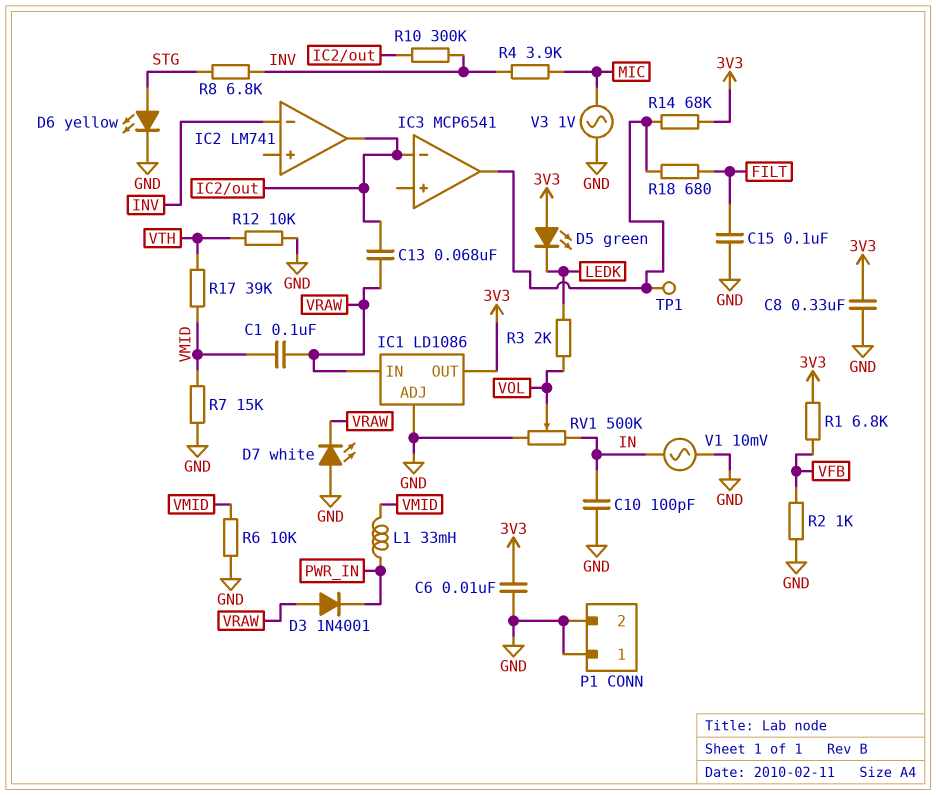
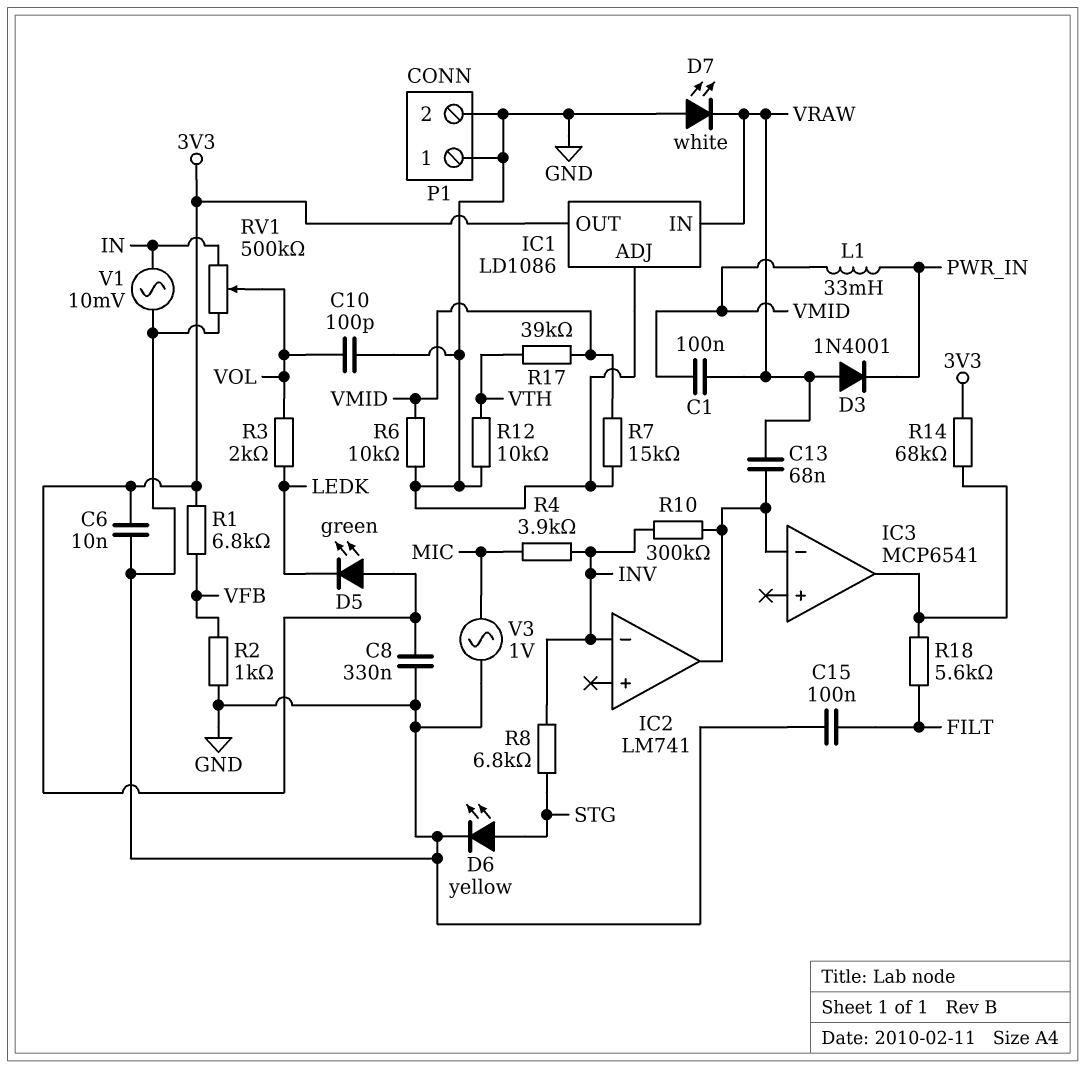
C10: 100pF (GND, IN) -> 100pF (GND, VOL)
R18: 680 (FILT, IC3/out) -> 5.6k (FILT, IC3/out)
TP1: test point (IC3/out) -> none

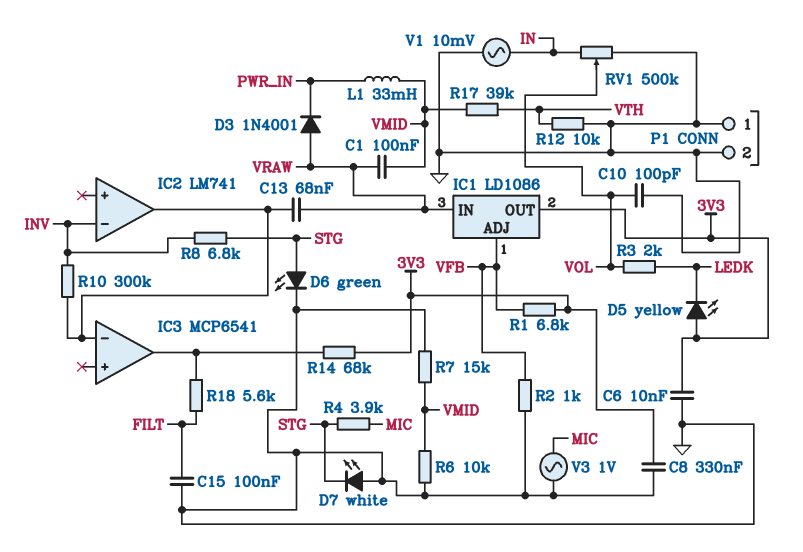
D5: LED green (A 3V3, K LEDK) -> LED yellow (A 3V3, K LEDK)
D6: LED yellow (A STG, K GND) -> LED green (A STG, K GND)
D7: LED white (A GND, K VRAW) -> LED white (A GND, K STG)
IC1 pin ADJ: GND -> VFB
R4: 3.9k (INV, MIC) -> 3.9k (MIC, STG)

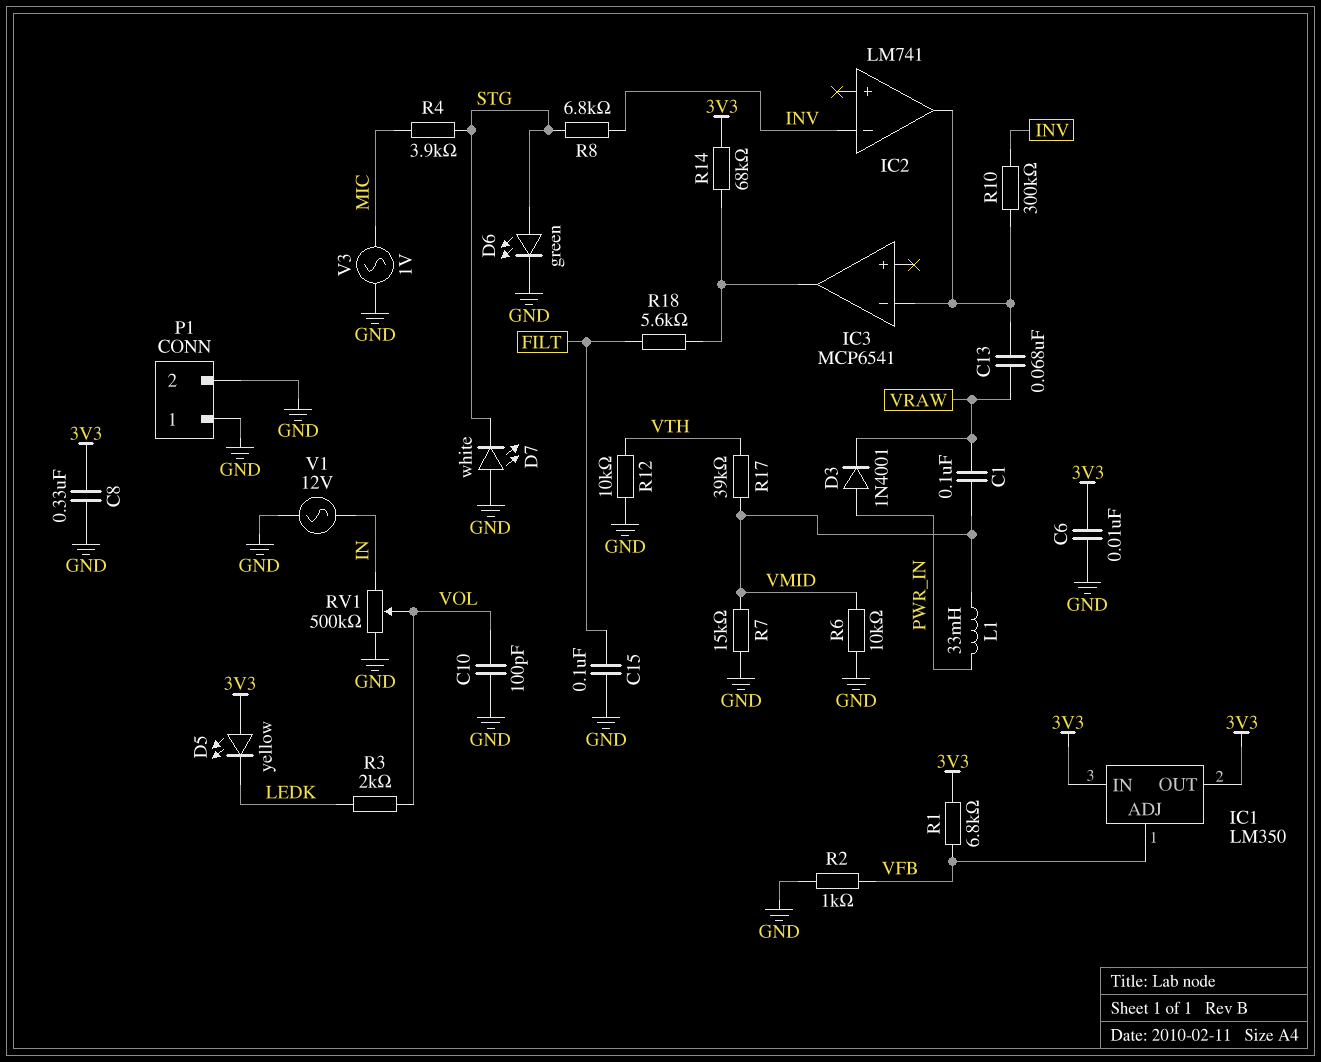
D3: diode 1N4001 (A VRAW, K PWR_IN) -> diode 1N4001 (A PWR_IN, K VRAW)
IC1: LD1086 -> LM350
IC1 pin IN: VRAW -> 3V3
V1: AC 10mV (GND, IN) -> AC 12V (GND, IN)

